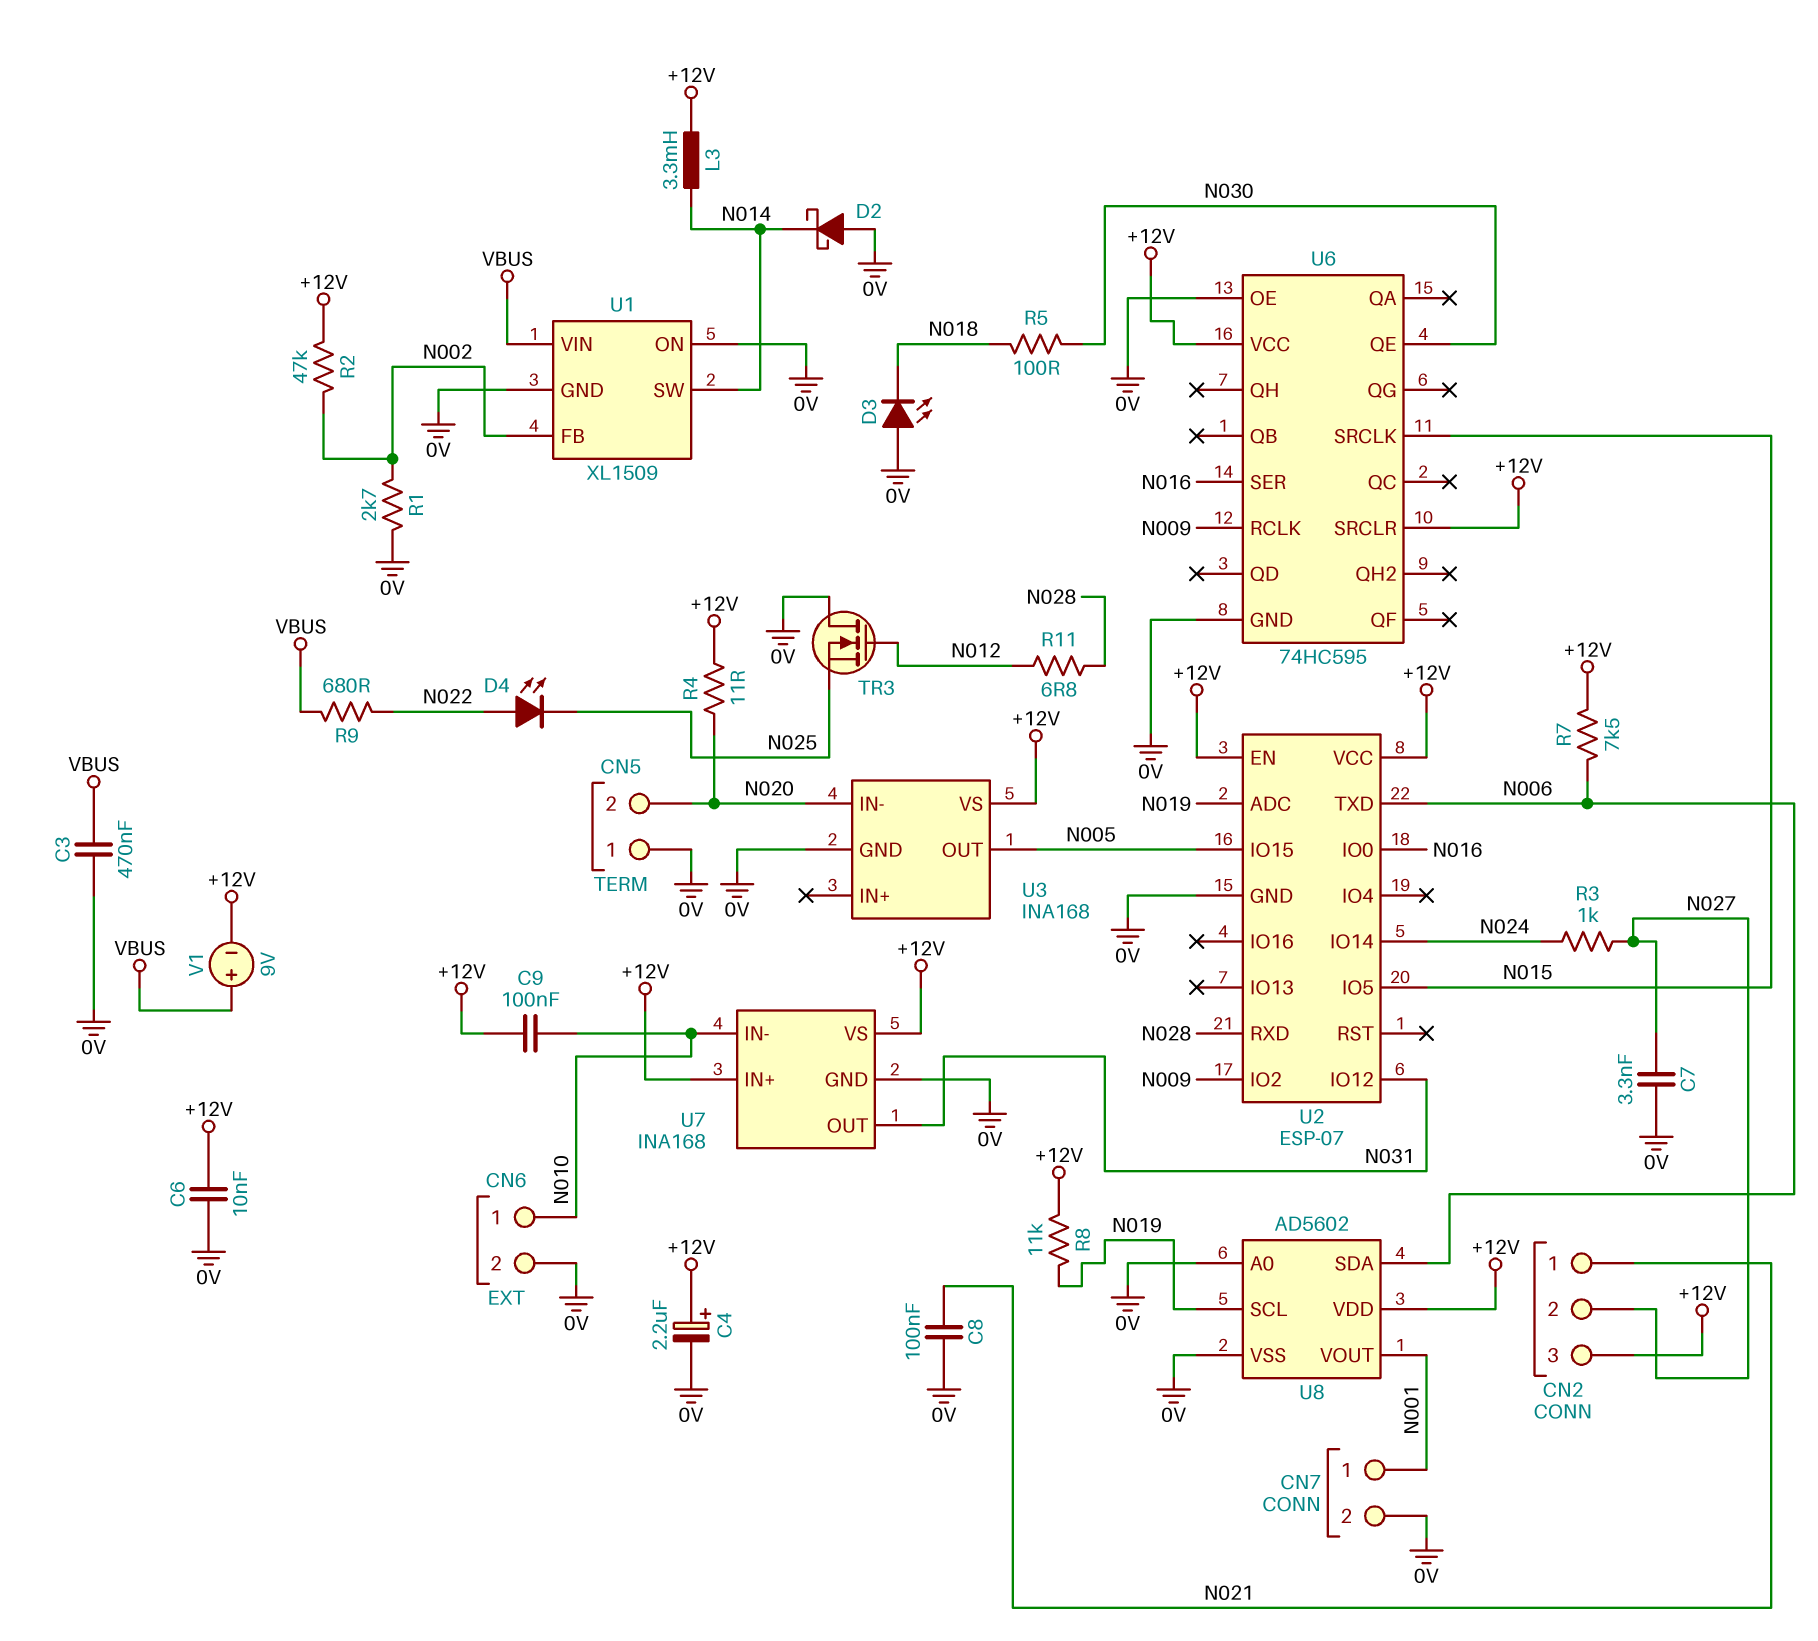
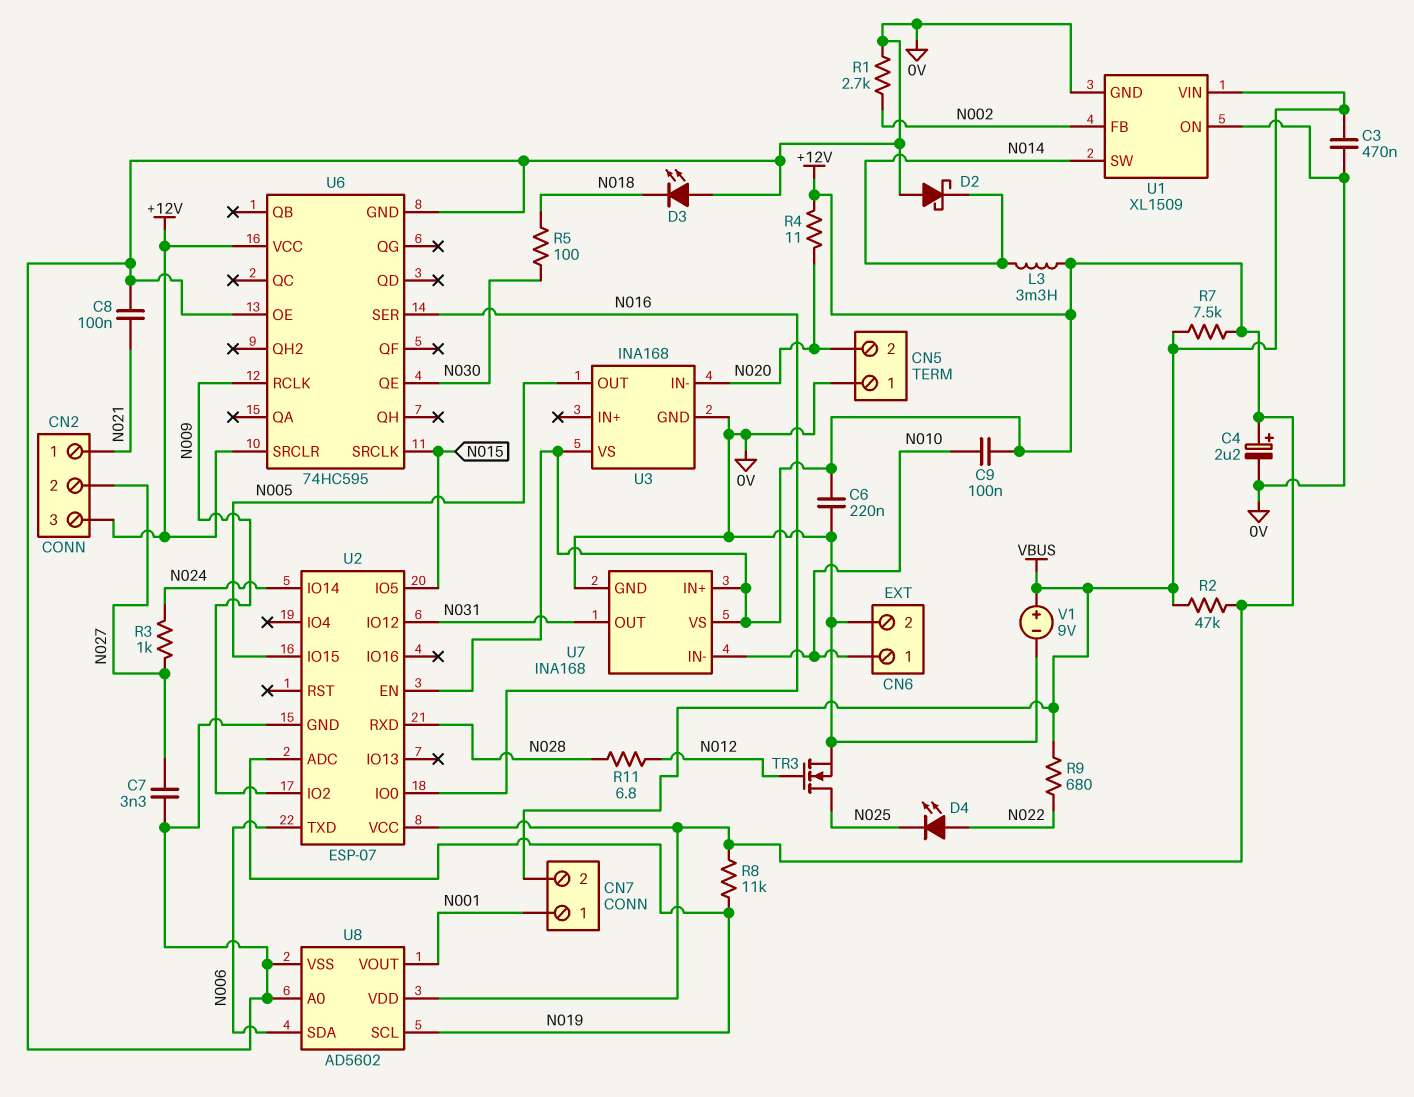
C6: 10nF (+12V, 0V) -> 220nF (+12V, 0V)
CN7 pin 2: 0V -> VBUS
R2: 47k (+12V, N002) -> 47k (+12V, VBUS)
R7: 7.5k (+12V, N006) -> 7.5k (+12V, VBUS)
TR3: NMOS (G N012, D 0V, S N025) -> NMOS (G N012, D N025, S 0V)
V1: 9V (plus VBUS, minus +12V) -> 9V (plus VBUS, minus 0V)

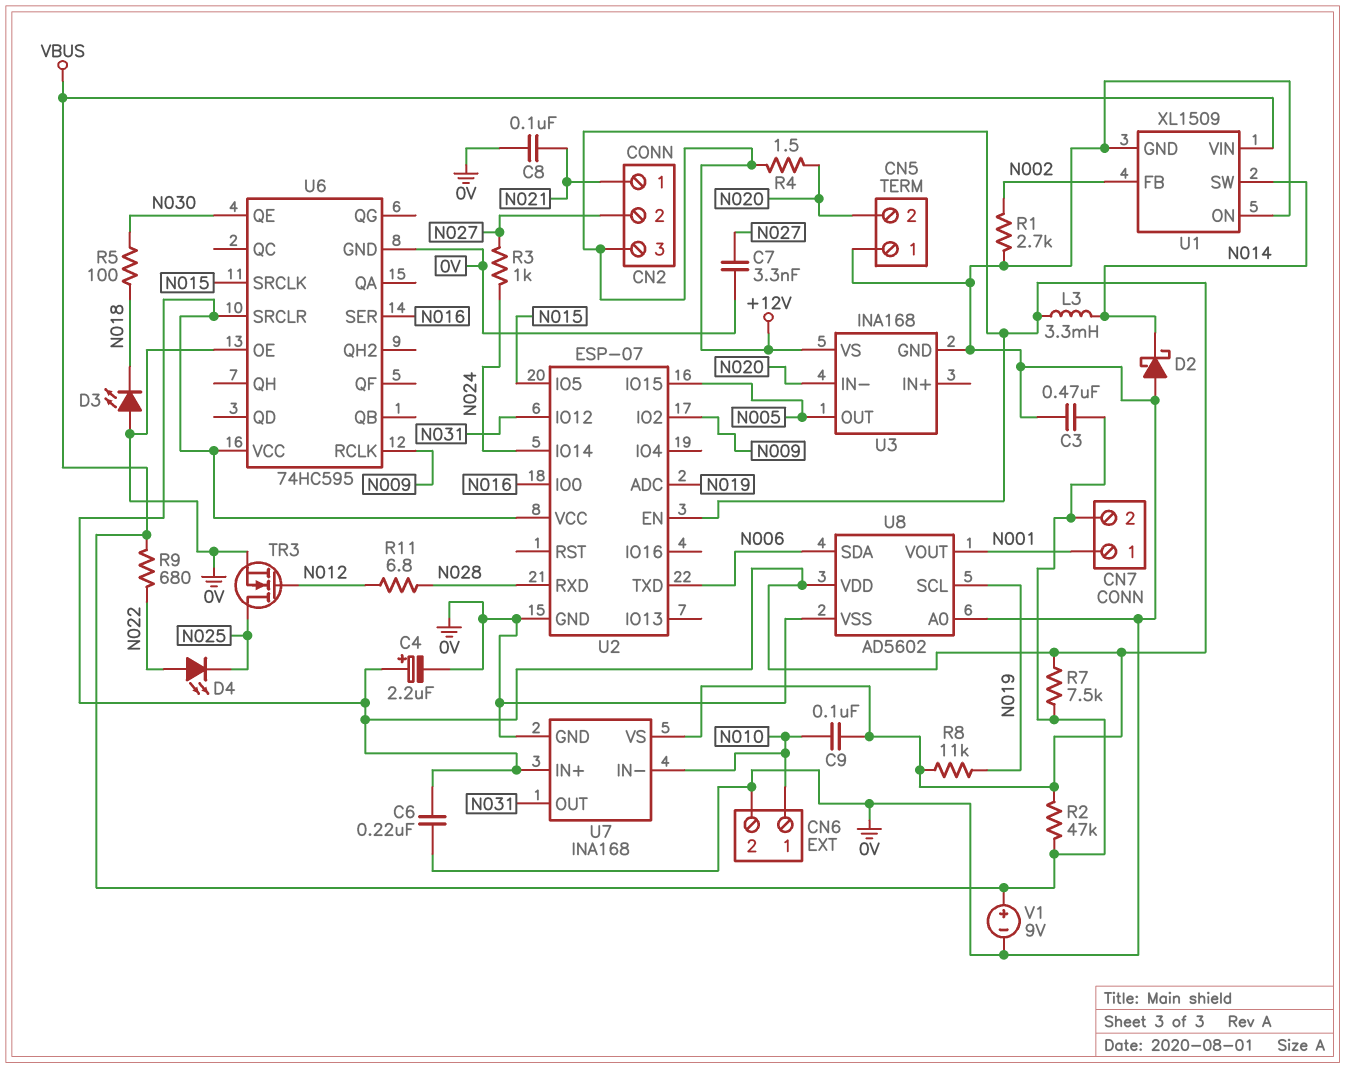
R4: 11 (+12V, N020) -> 1.5 (+12V, N020)

